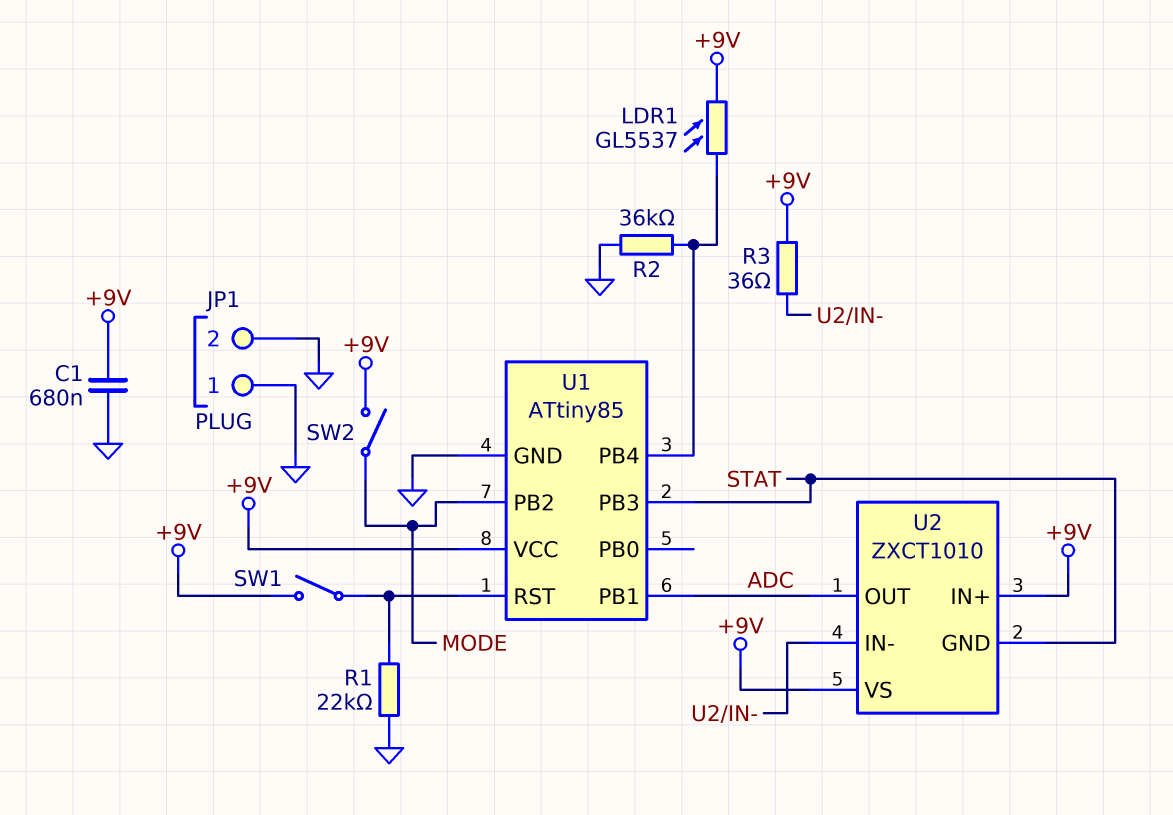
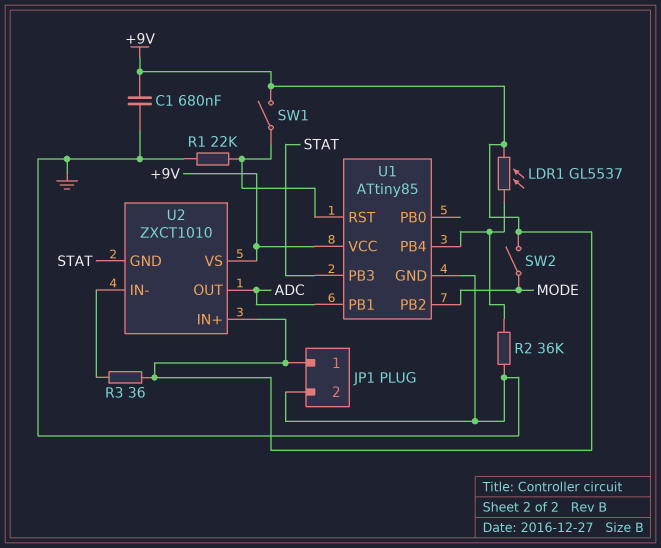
JP1 pin 1: GND -> +9V

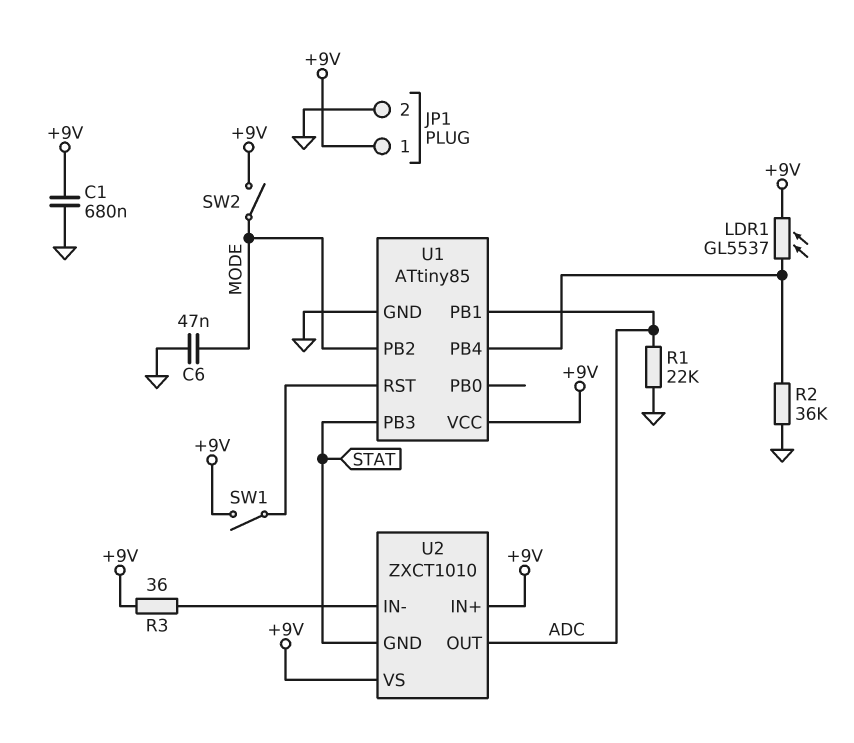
C6: none -> 47nF (GND, MODE)
R1: 22k (GND, U1/RST) -> 22k (ADC, GND)

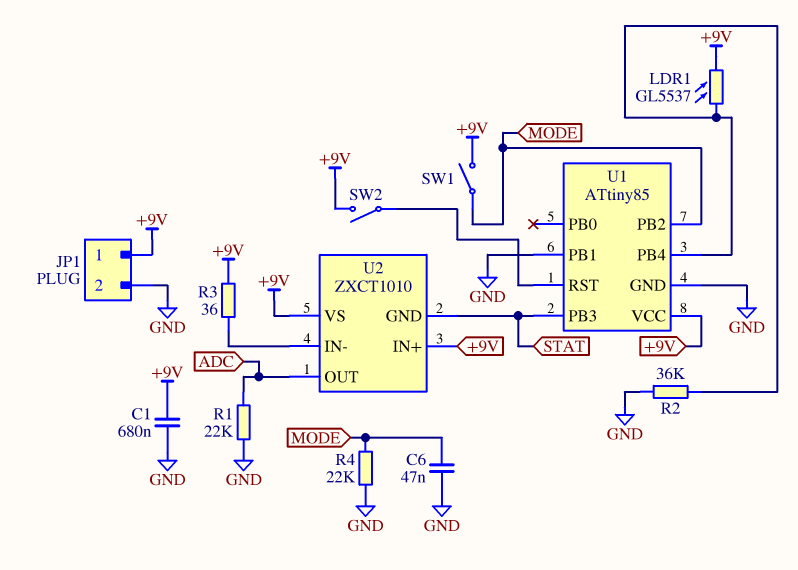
R4: none -> 22k (GND, MODE)
SW1: switch (+9V, U1/RST) -> switch (+9V, MODE)
SW2: switch (+9V, MODE) -> switch (+9V, U1/RST)
U1 pin PB1: ADC -> GND

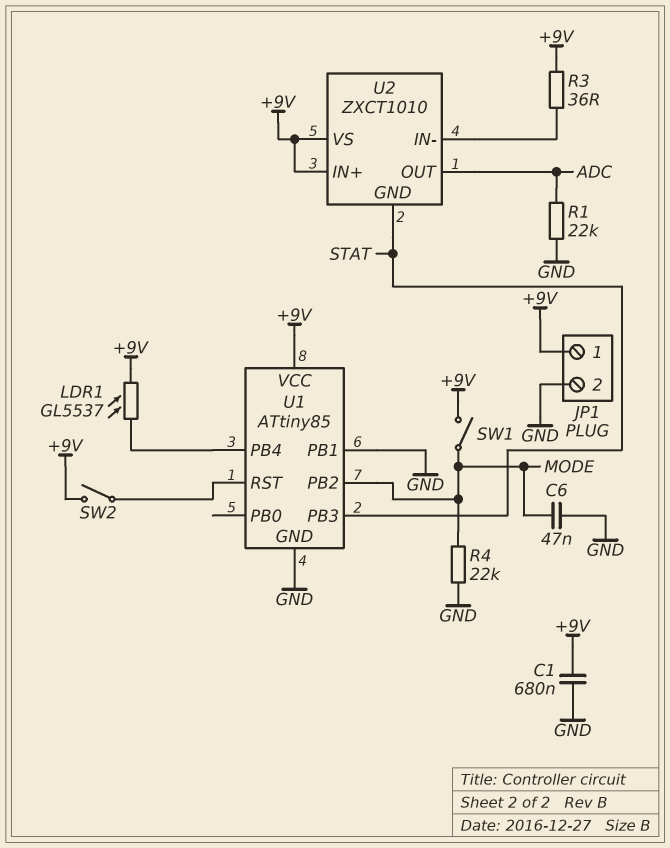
R2: 36k (GND, U1/PB4) -> none

